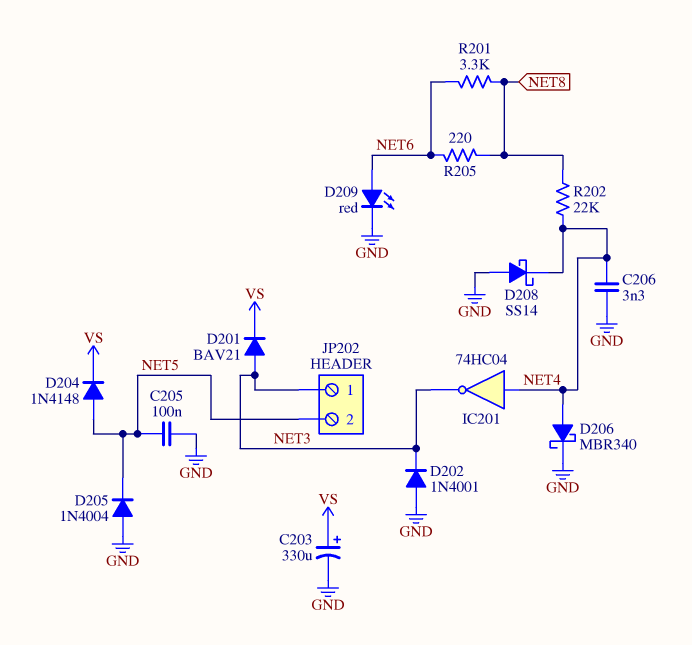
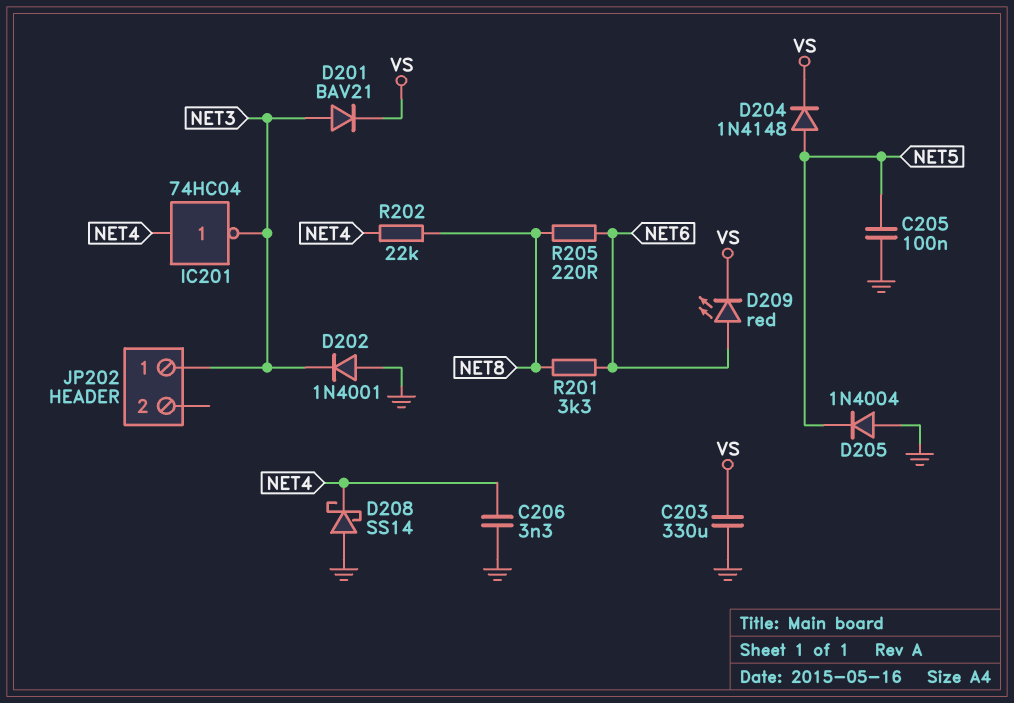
C203: 330uF (plus VS, minus GND) -> 330uF (GND, VS)
D206: schottky MBR340 (A NET4, K GND) -> none
D209: LED red (A NET6, K GND) -> LED red (A NET6, K VS)
JP202 pin 2: NET5 -> none

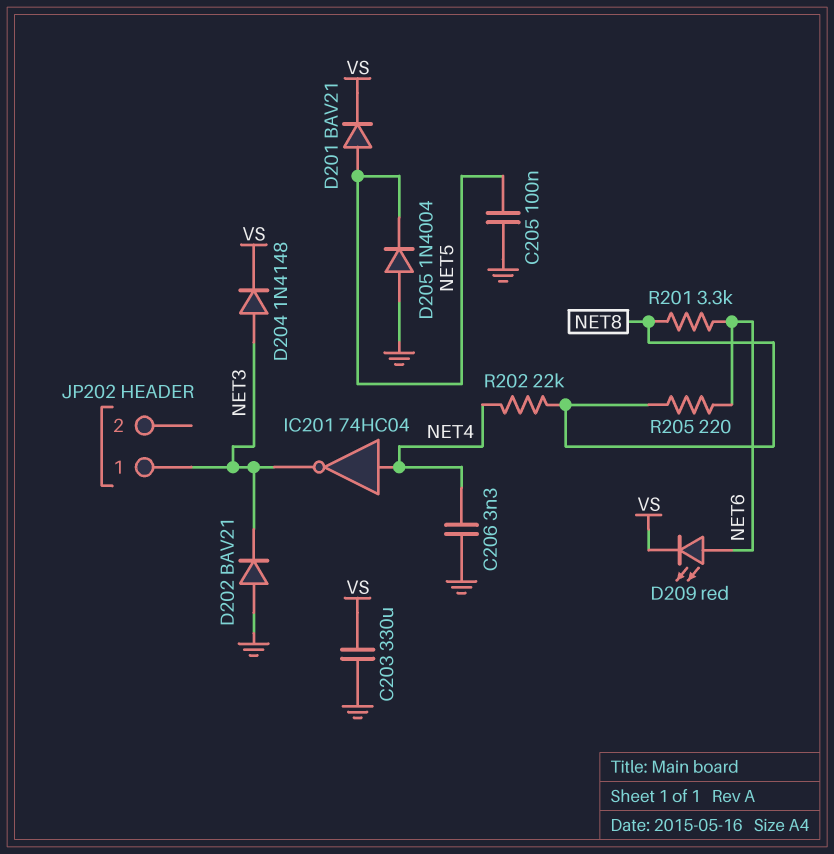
D201: diode BAV21 (A NET3, K VS) -> diode BAV21 (A NET5, K VS)
D202: diode 1N4001 (A GND, K NET3) -> diode BAV21 (A GND, K NET3)
D204: diode 1N4148 (A NET5, K VS) -> diode 1N4148 (A NET3, K VS)
D208: schottky SS14 (A GND, K NET4) -> none

